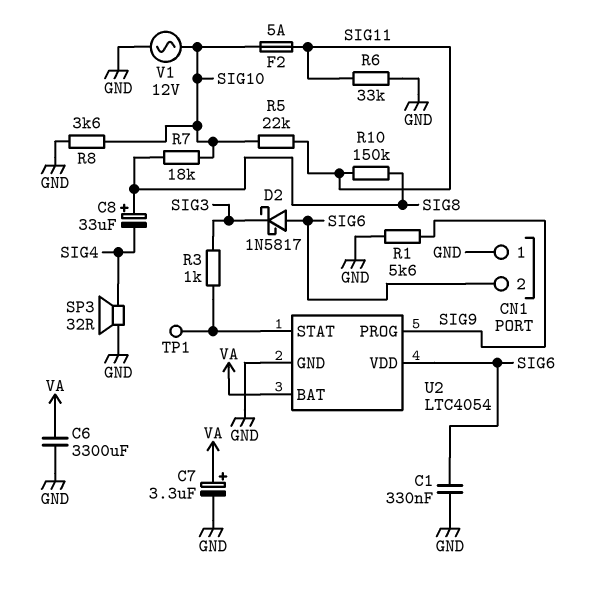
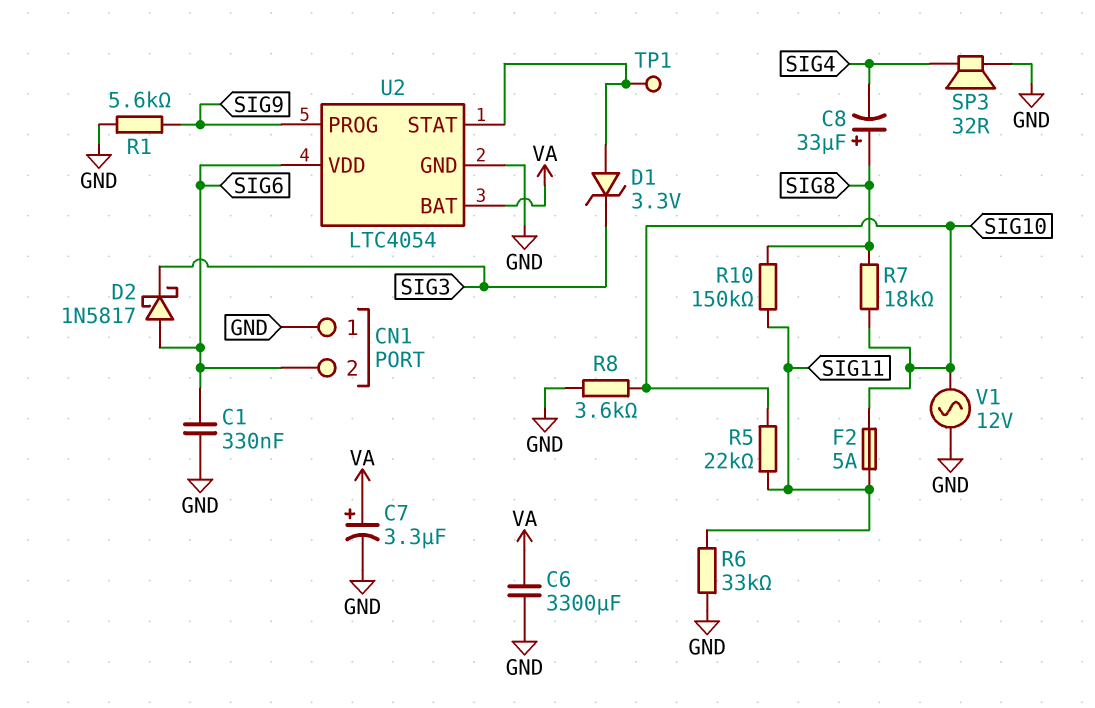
D1: none -> zener 3.3V (A U2/STAT, K SIG3)
R3: 1k (SIG3, U2/STAT) -> none

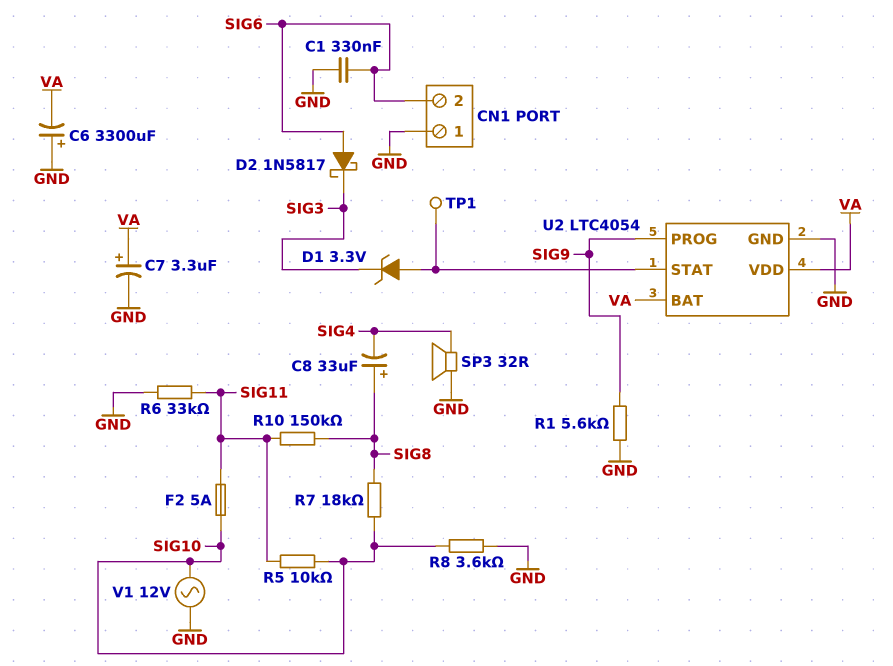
C6: 3300uF (GND, VA) -> 3300uF (plus GND, minus VA)
R5: 22k (SIG10, SIG11) -> 10k (SIG10, SIG11)
U2 pin VDD: SIG6 -> VA

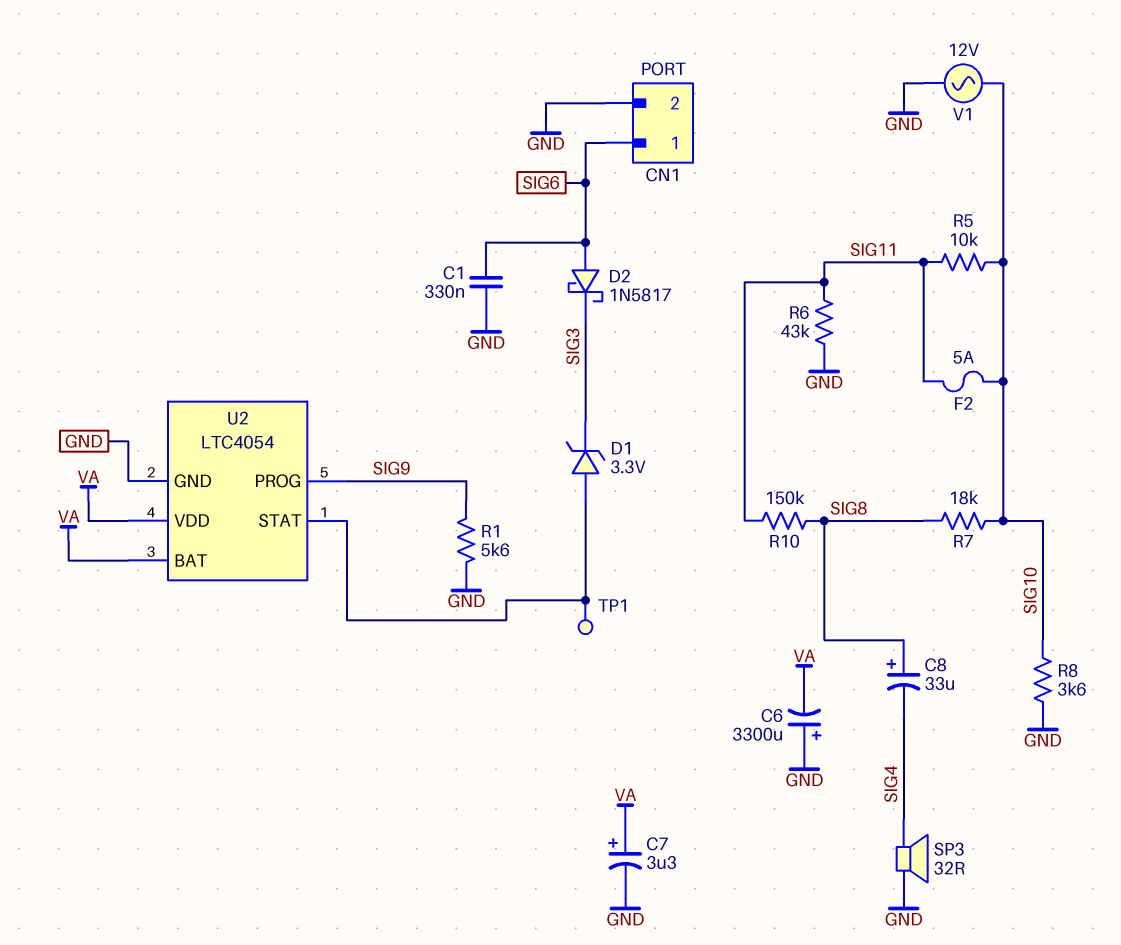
CN1 pin 1: GND -> SIG6
CN1 pin 2: SIG6 -> GND
R6: 33k (GND, SIG11) -> 43k (GND, SIG11)

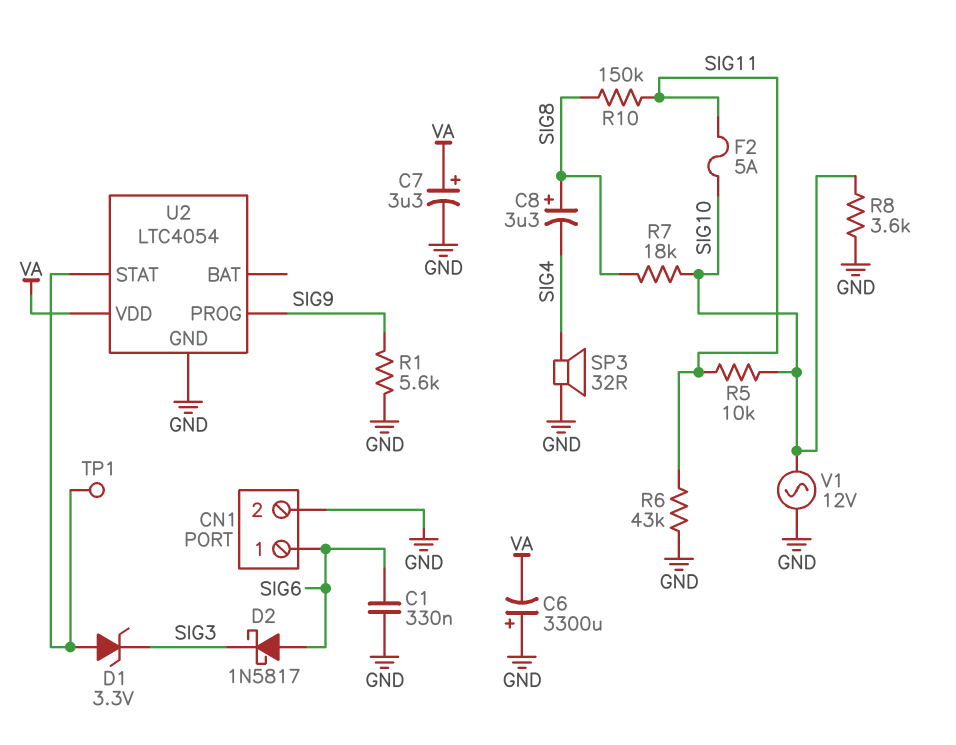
C8: 33uF (plus SIG8, minus SIG4) -> 3.3uF (plus SIG8, minus SIG4)
U2 pin BAT: VA -> none

